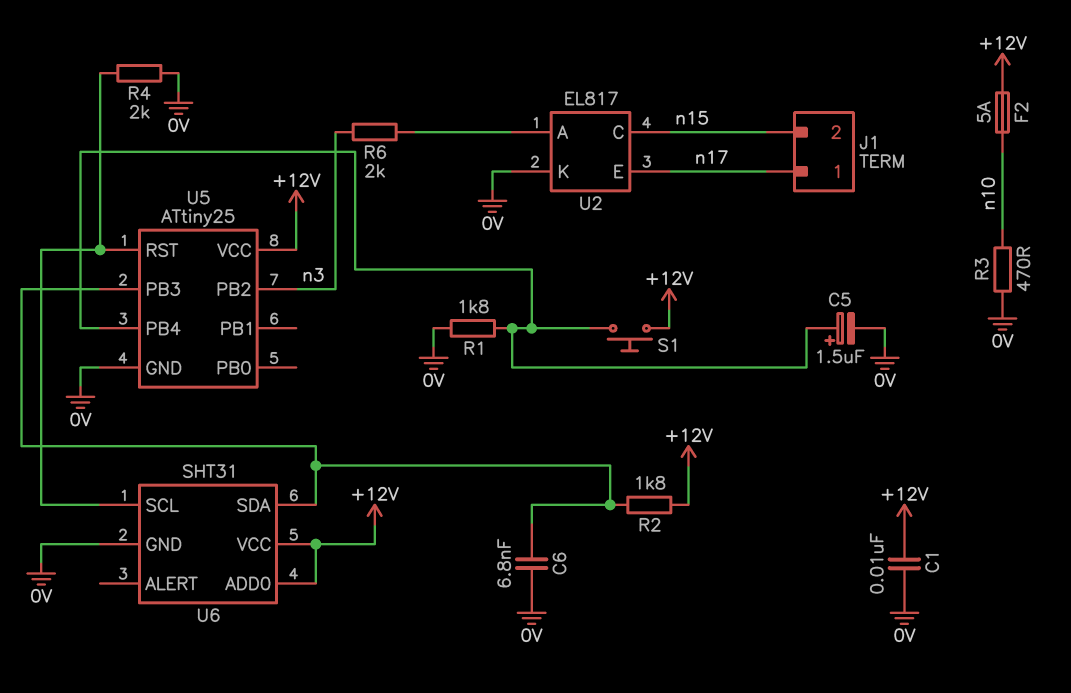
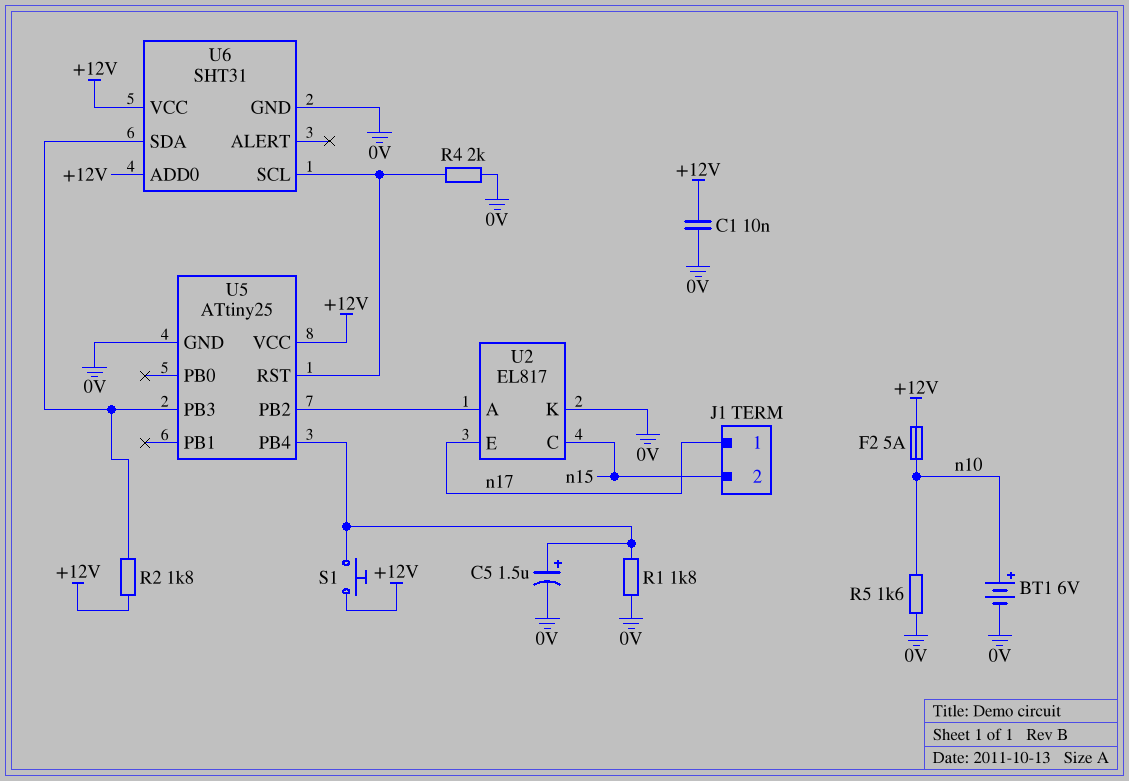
BT1: none -> 6V (plus n10, minus 0V)
C6: 6.8nF (0V, U5/PB3) -> none
R3: 470 (0V, n10) -> none
R5: none -> 1.6k (0V, n10)
R6: 2k (U2/A, n3) -> none
U5 pin PB2: n3 -> U2/A

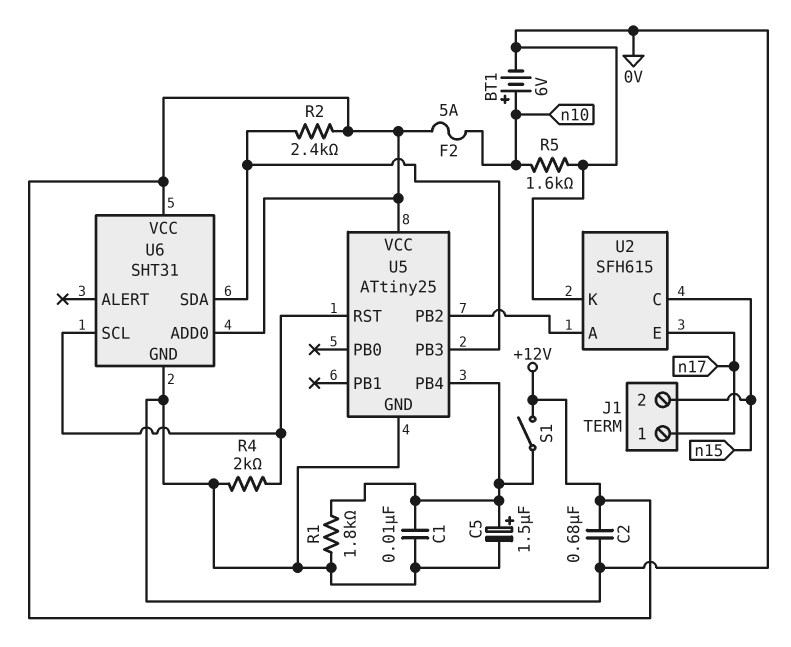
C1: 10nF (+12V, 0V) -> 10nF (0V, U5/PB4)
C2: none -> 680nF (+12V, 0V)
R2: 1.8k (+12V, U5/PB3) -> 2.4k (+12V, U5/PB3)
S1: button (+12V, U5/PB4) -> switch (+12V, U5/PB4)
U2: EL817 -> SFH615

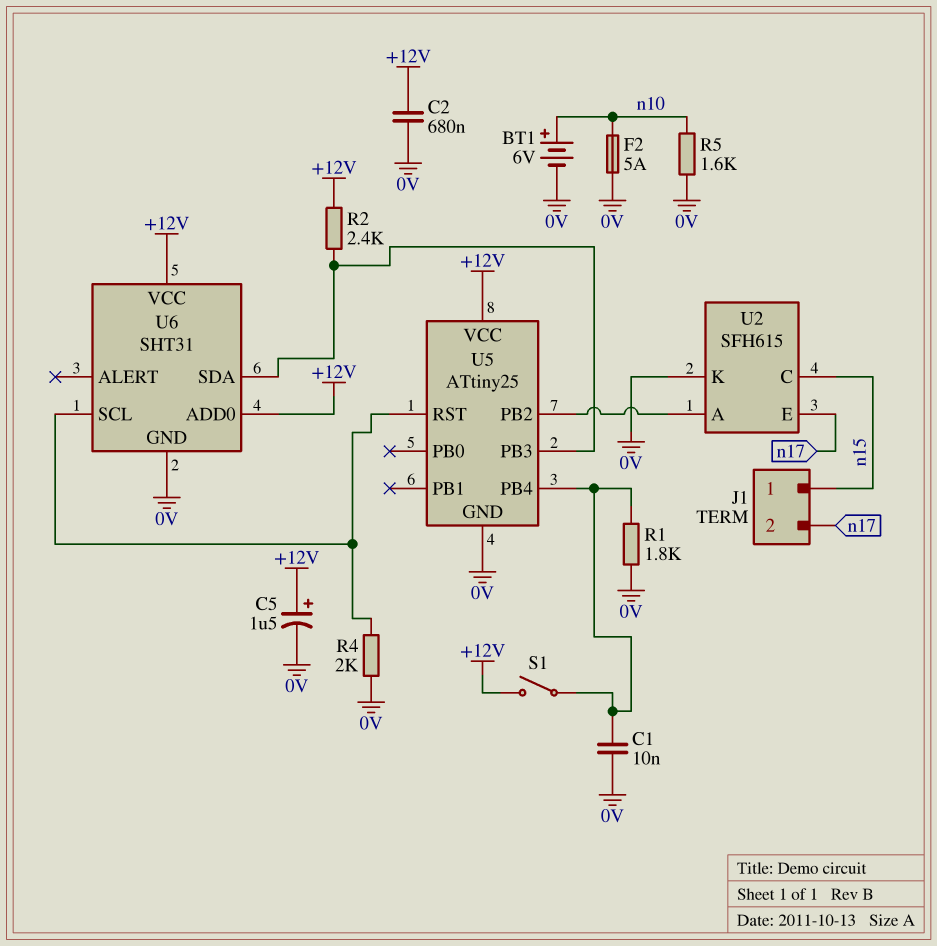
C5: 1.5uF (plus U5/PB4, minus 0V) -> 1.5uF (plus +12V, minus 0V)
F2: 5A (+12V, n10) -> 5A (0V, n10)
J1 pin 1: n17 -> n15
J1 pin 2: n15 -> n17

